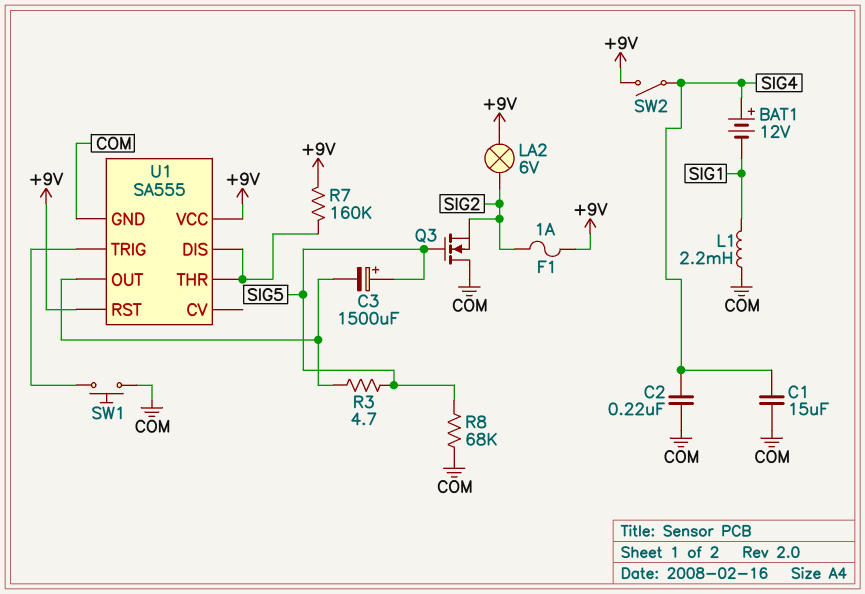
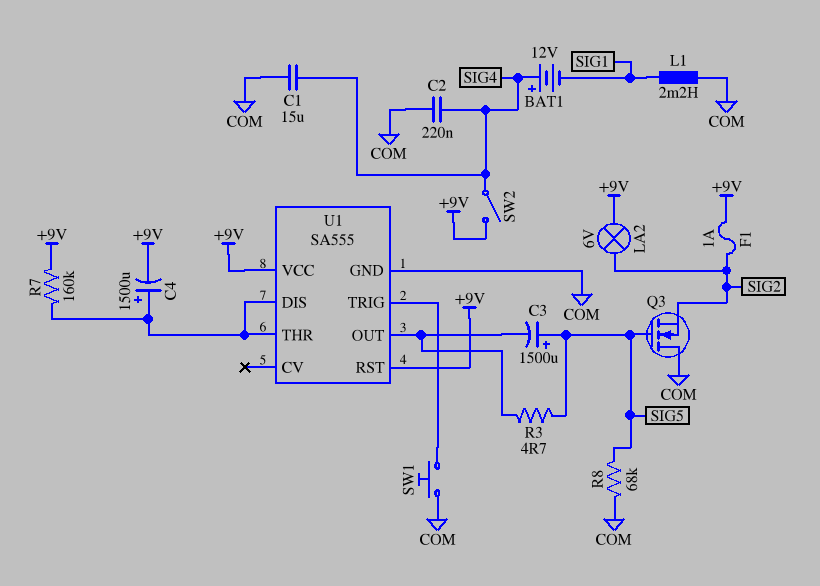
C4: none -> 1500uF (plus U1/DIS, minus +9V)

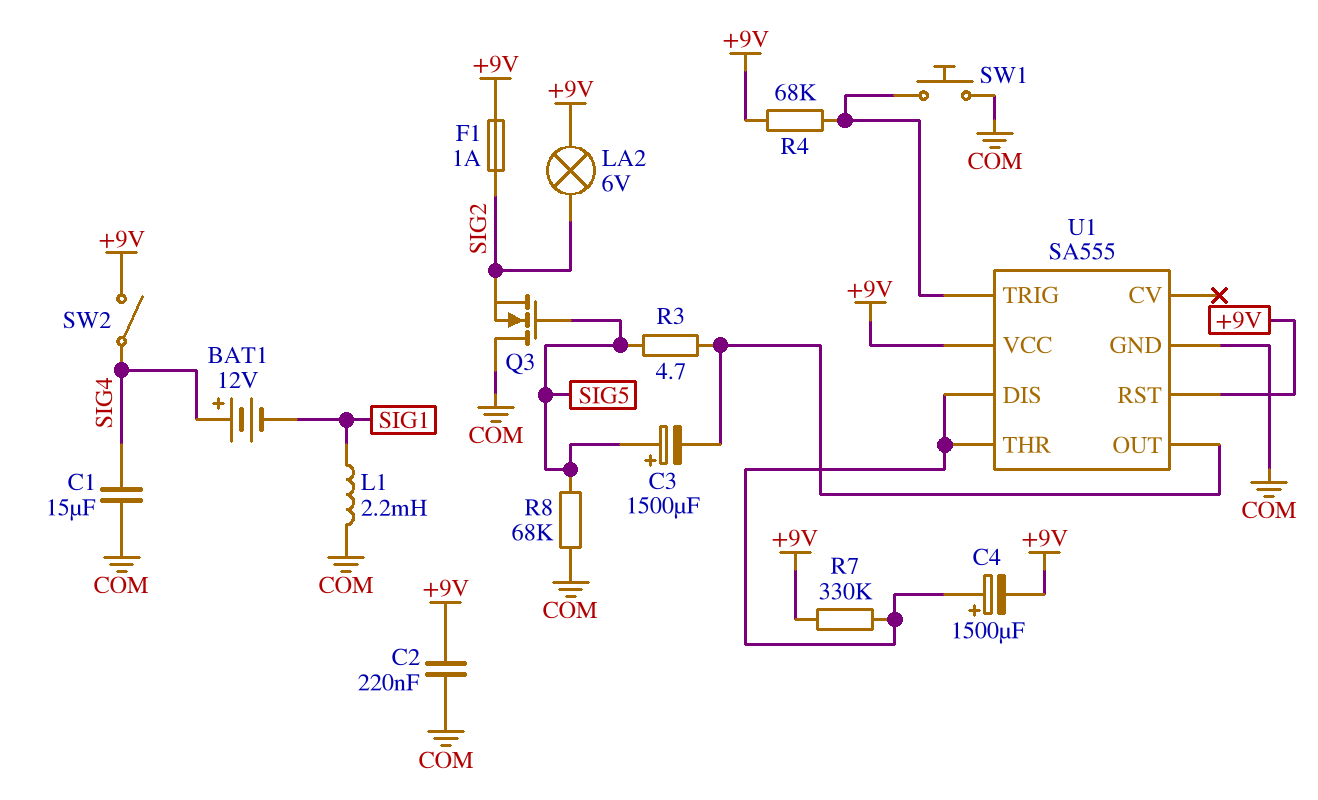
C2: 220nF (COM, SIG4) -> 220nF (+9V, COM)
R4: none -> 68k (+9V, U1/TRIG)
R7: 160k (+9V, U1/DIS) -> 330k (+9V, U1/DIS)

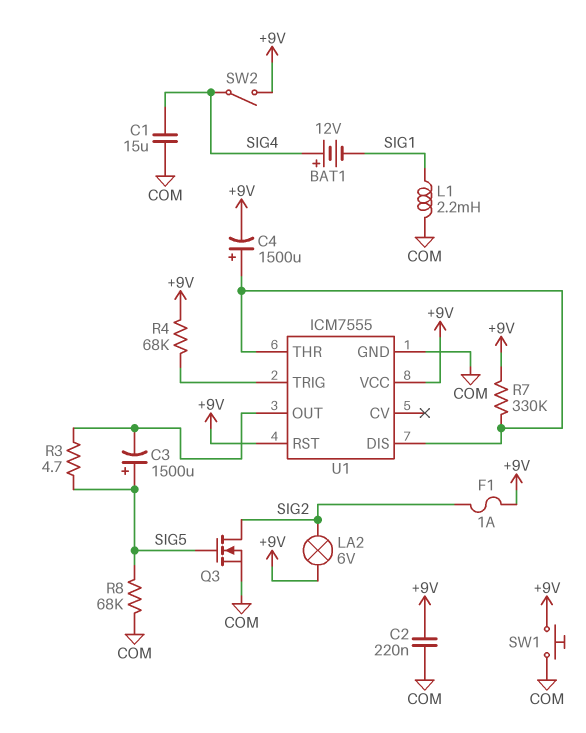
Q3: NMOS (G SIG5, D COM, S SIG2) -> NMOS (G SIG5, D SIG2, S COM)
SW1: button (COM, U1/TRIG) -> button (+9V, COM)
U1: SA555 -> ICM7555

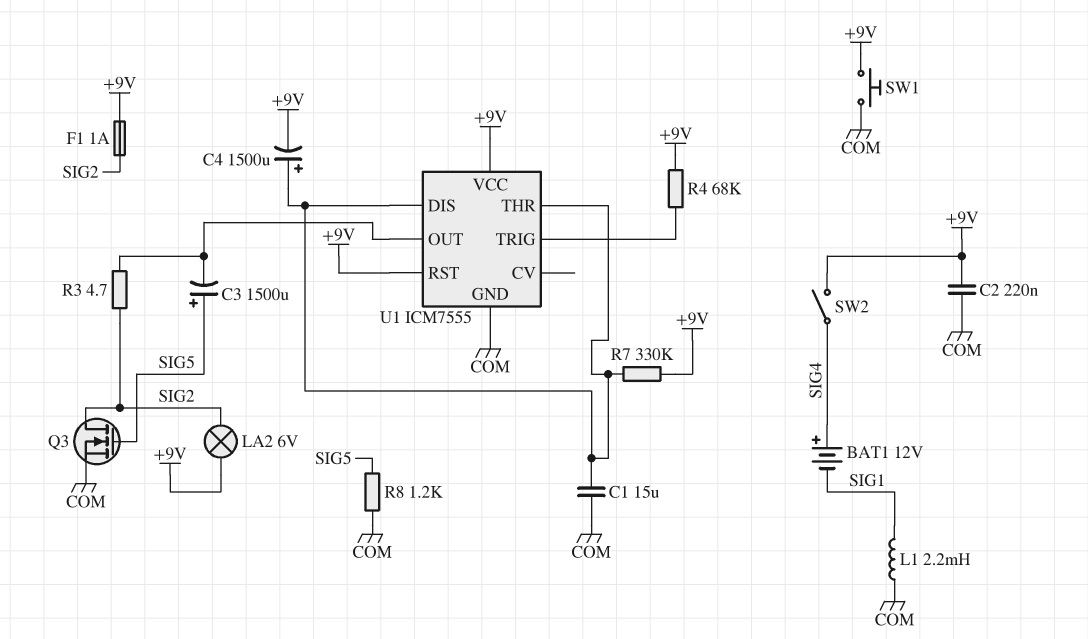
C1: 15uF (COM, SIG4) -> 15uF (COM, U1/DIS)
R3: 4.7 (SIG5, U1/OUT) -> 4.7 (SIG2, U1/OUT)
R8: 68k (COM, SIG5) -> 1.2k (COM, SIG5)

